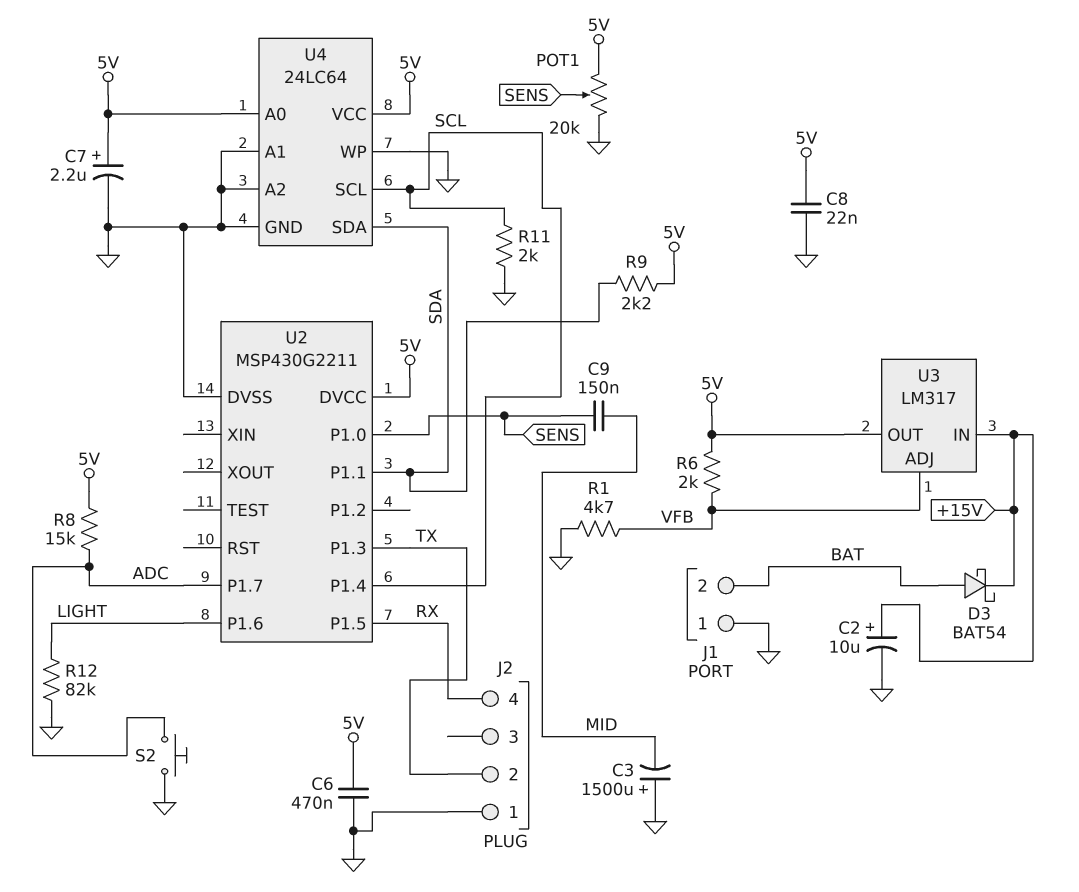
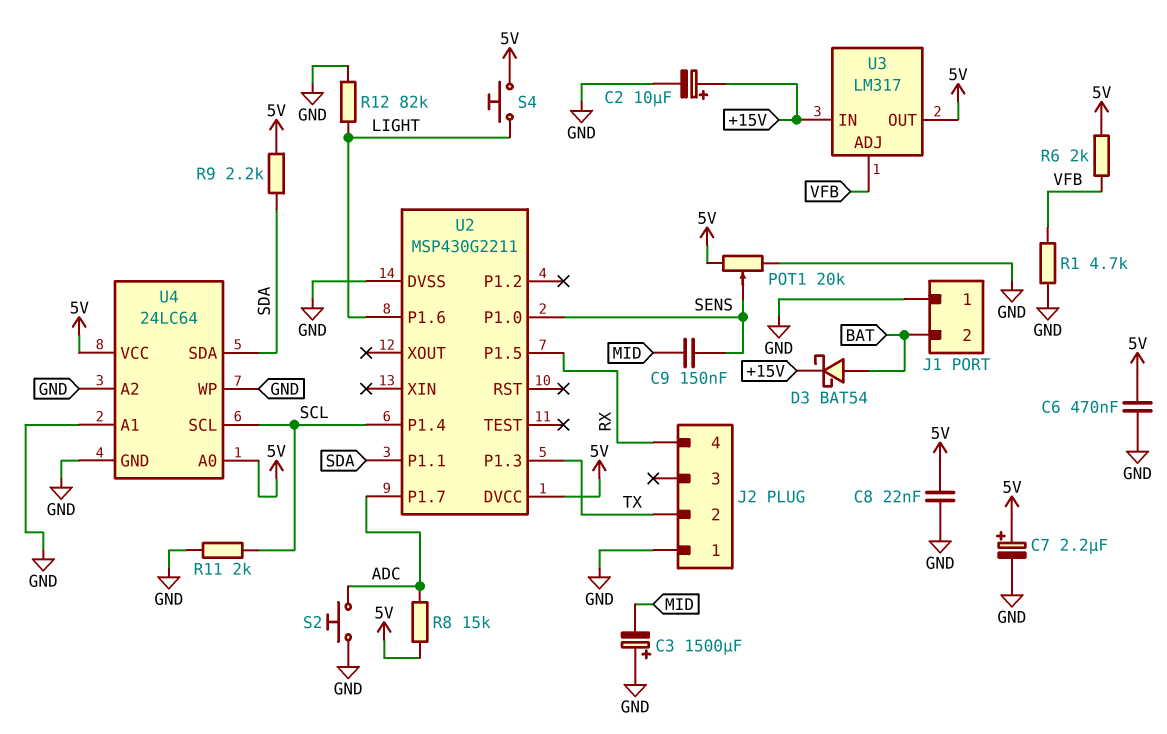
S4: none -> button (5V, LIGHT)

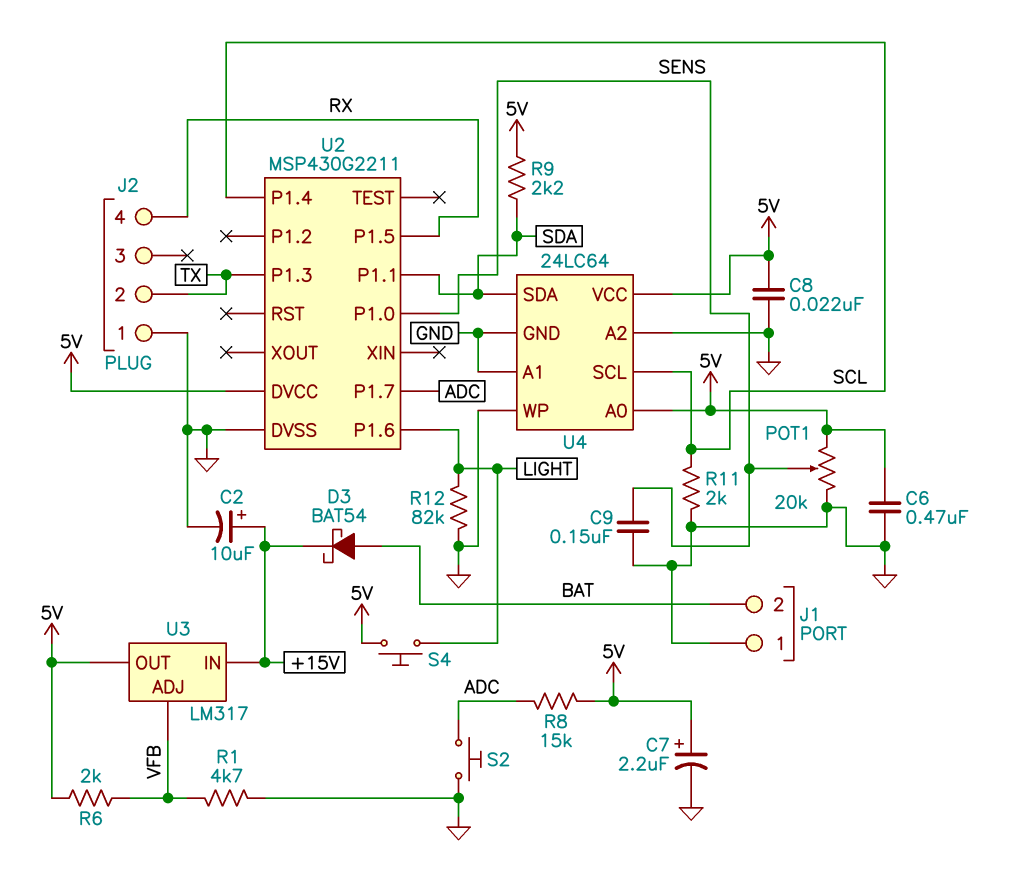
C3: 1500uF (plus GND, minus MID) -> none
C9: 150nF (MID, SENS) -> 150nF (GND, SENS)

